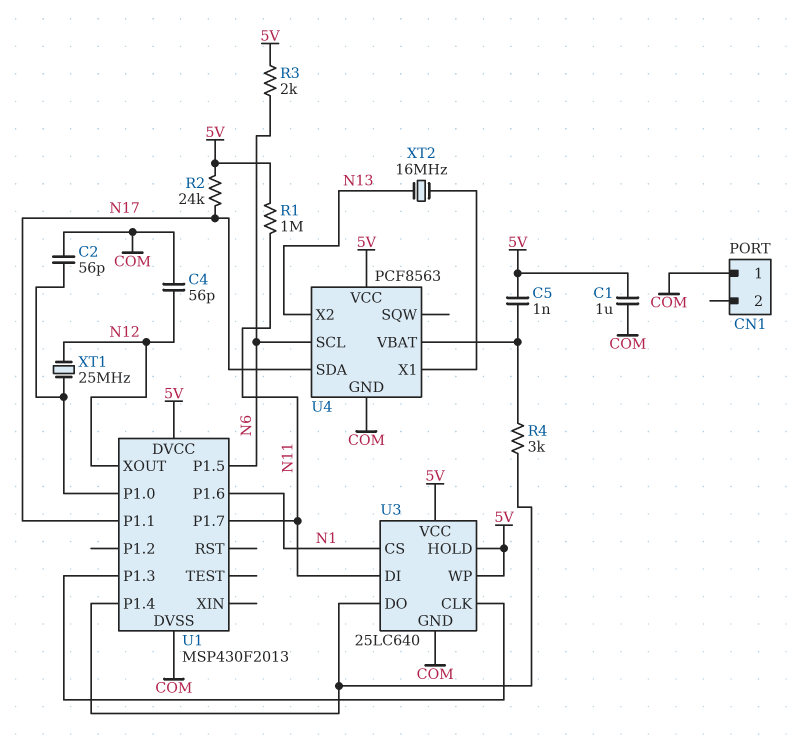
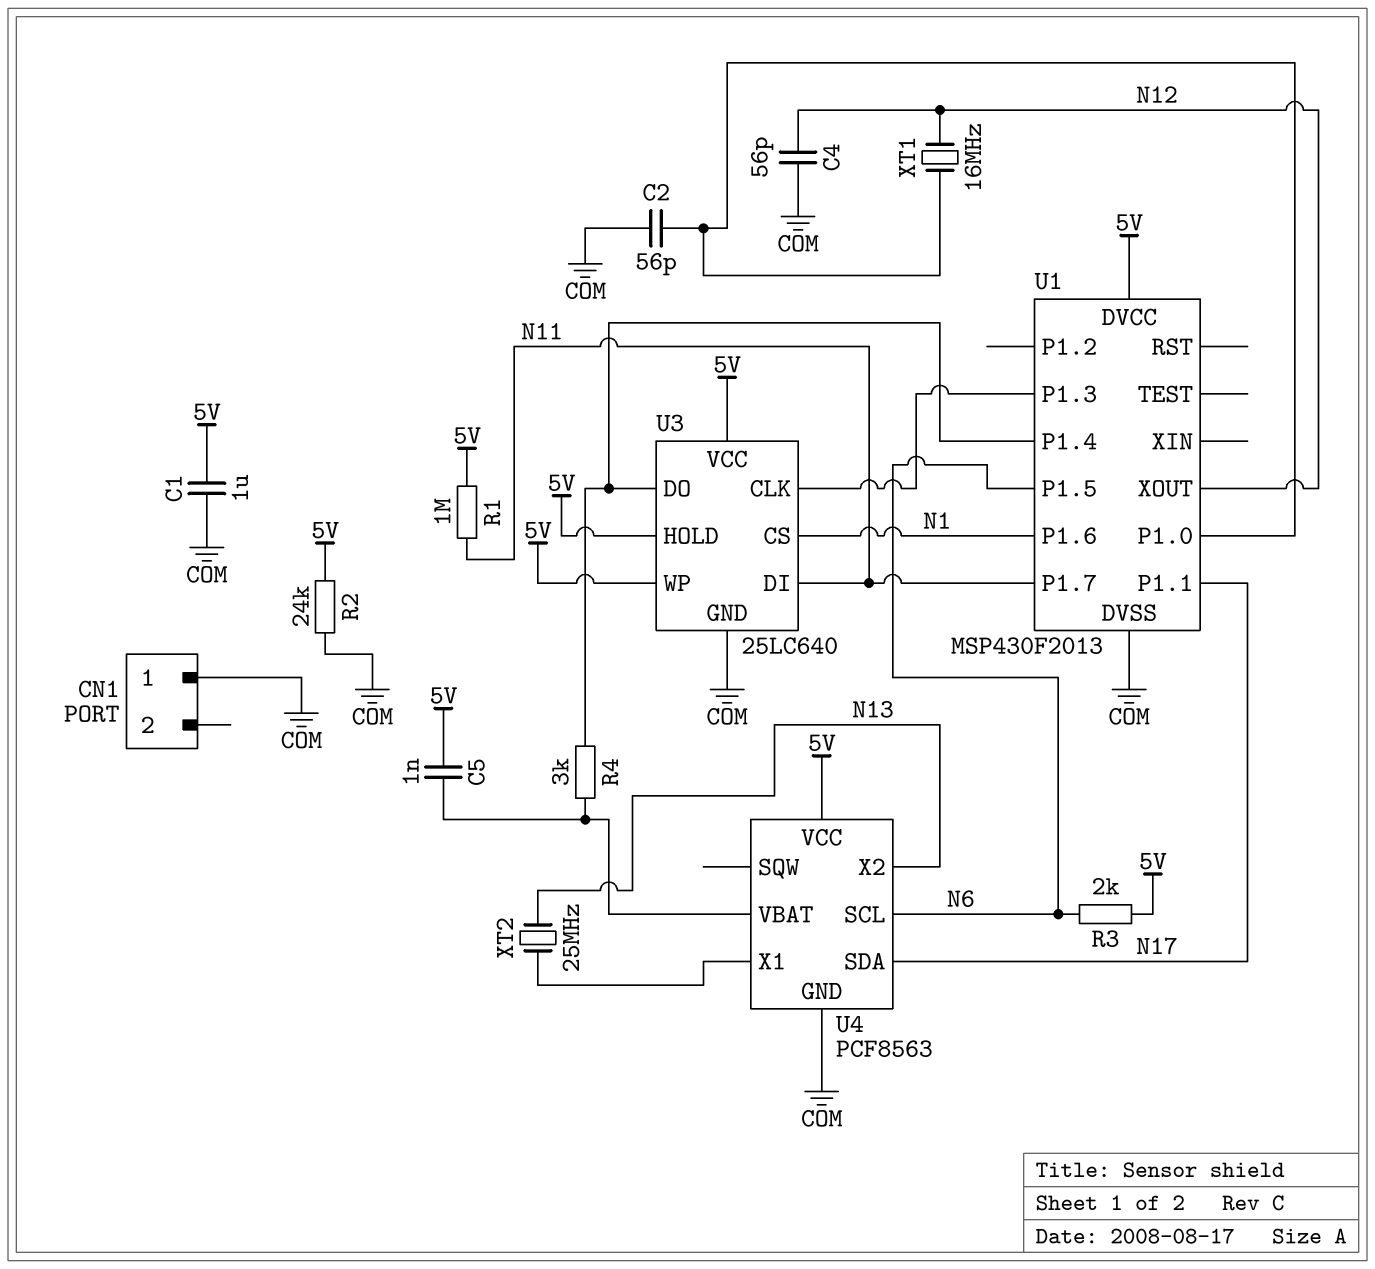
R2: 24k (5V, N17) -> 24k (5V, COM)
XT1: 25MHz (N12, U1/P1.0) -> 16MHz (N12, U1/P1.0)
XT2: 16MHz (N13, U4/X1) -> 25MHz (N13, U4/X1)

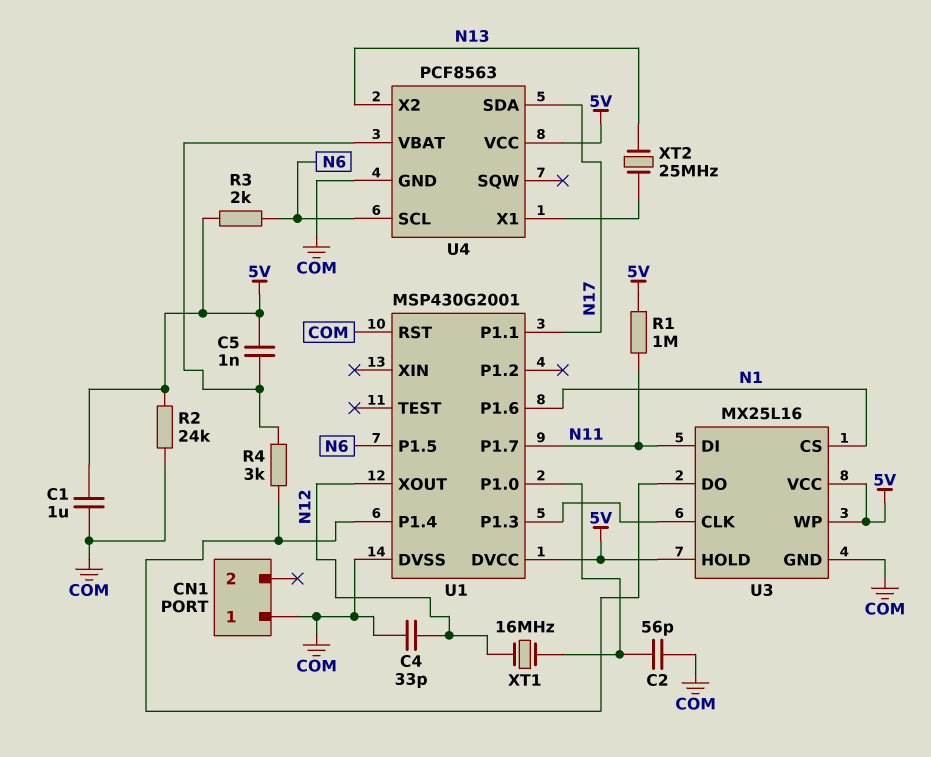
C4: 56pF (COM, N12) -> 33pF (COM, N12)
U1: MSP430F2013 -> MSP430G2001
U1 pin RST: none -> COM
U3: 25LC640 -> MX25L16

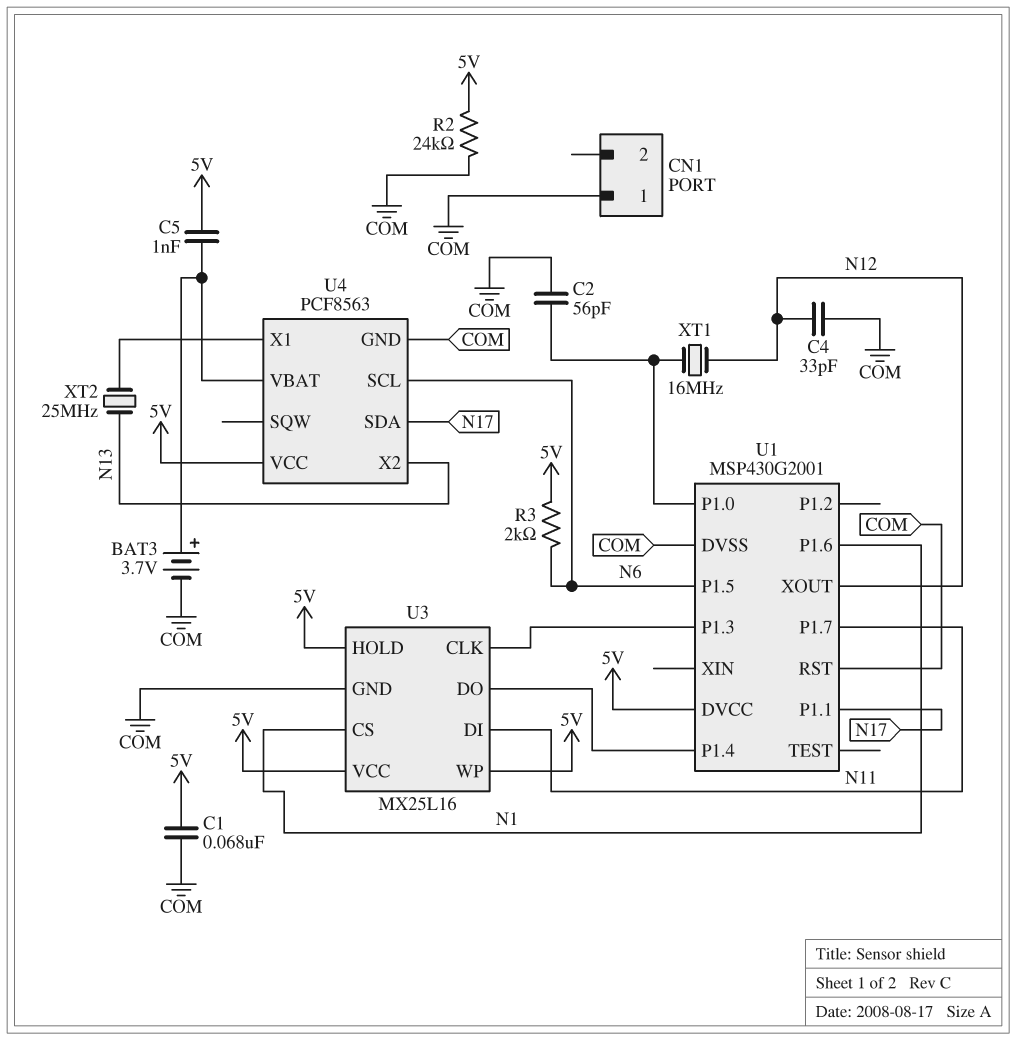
BAT3: none -> 3.7V (plus U4/VBAT, minus COM)
C1: 1uF (5V, COM) -> 68nF (5V, COM)
R1: 1M (5V, N11) -> none
R4: 3k (U1/P1.4, U4/VBAT) -> none

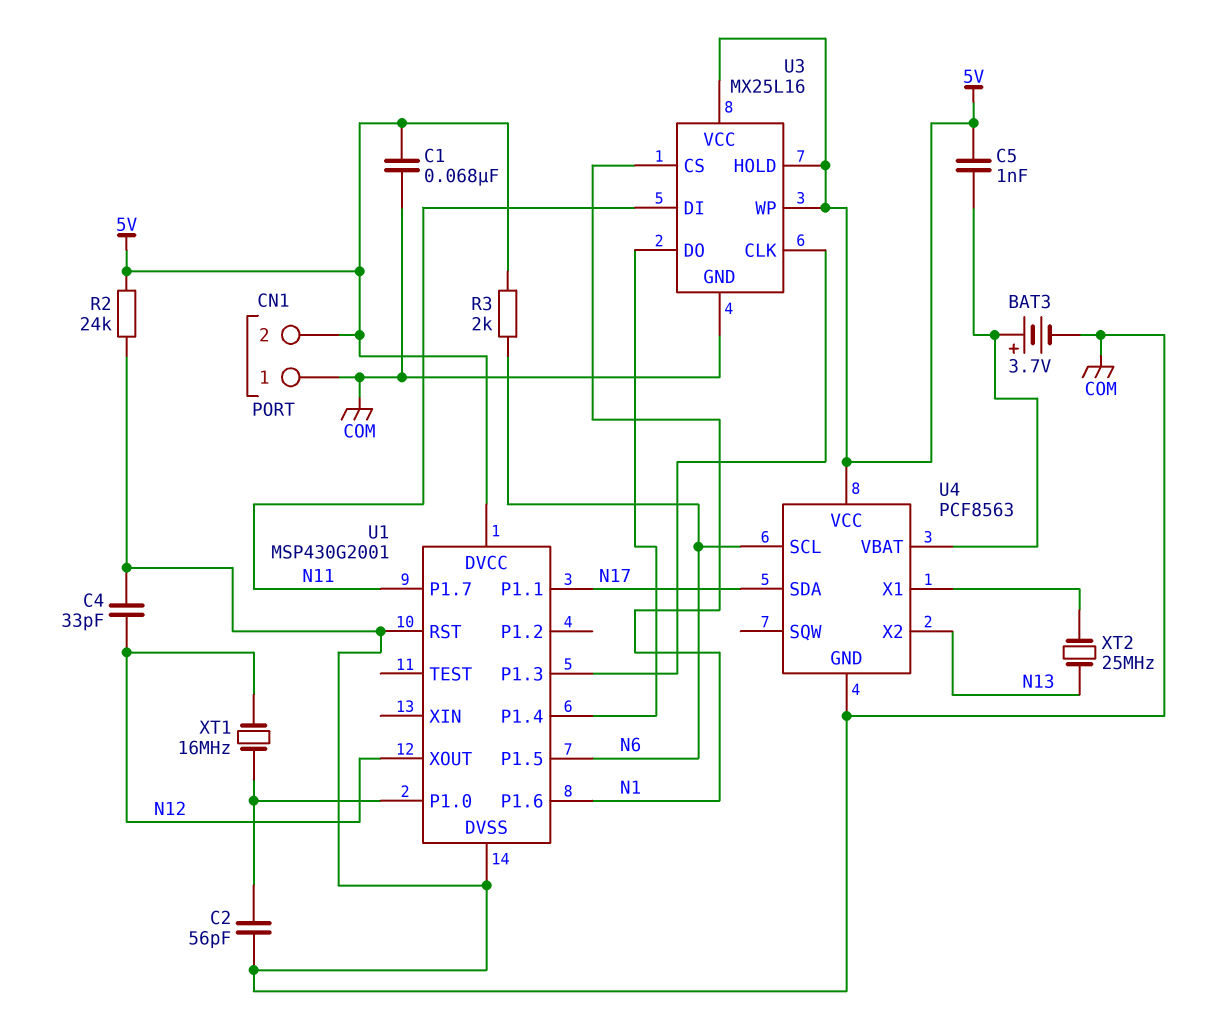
CN1 pin 2: none -> 5V

